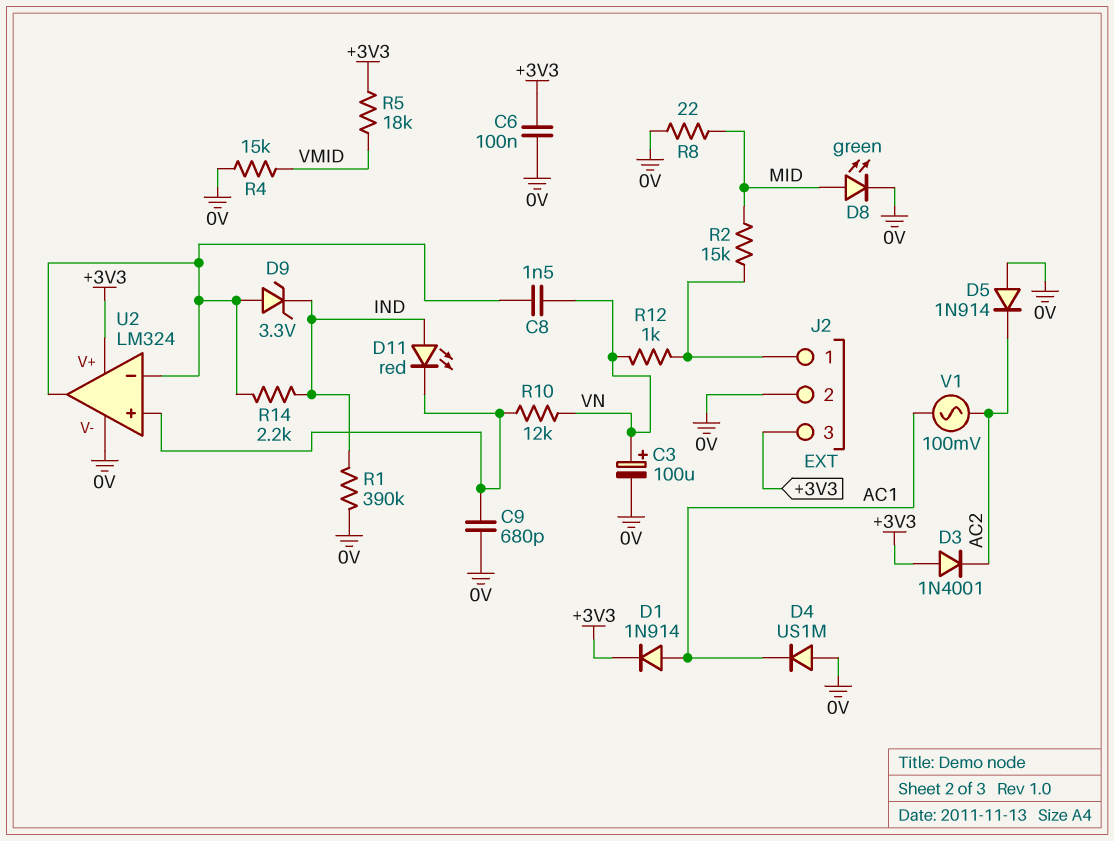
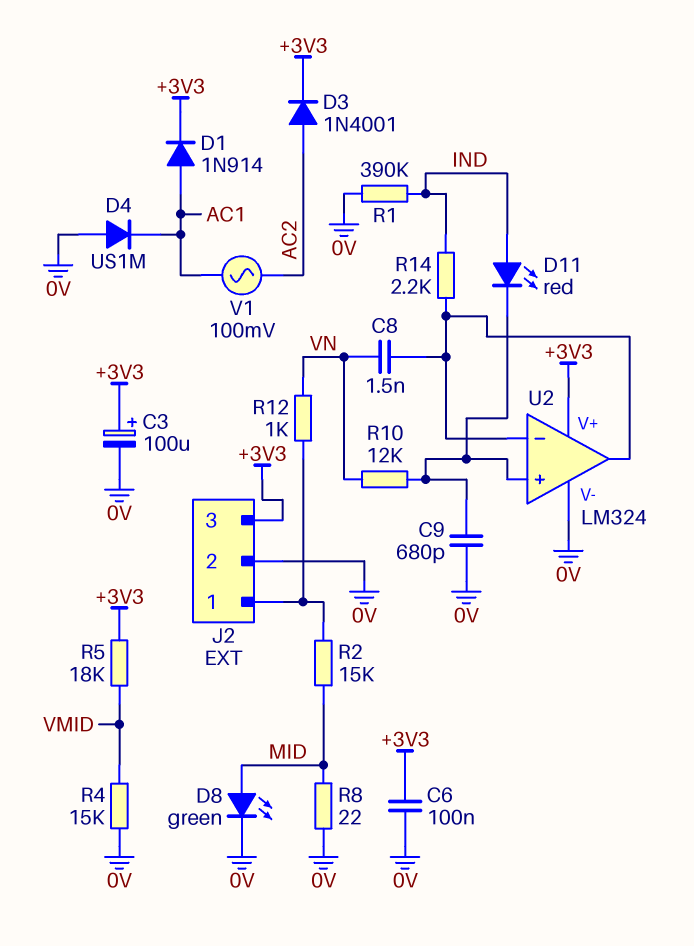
C3: 100uF (plus VN, minus 0V) -> 100uF (plus +3V3, minus 0V)
D3: diode 1N4001 (A +3V3, K AC2) -> diode 1N4001 (A AC2, K +3V3)
D5: diode 1N914 (A 0V, K AC2) -> none
D9: zener 3.3V (A U2/in-, K IND) -> none

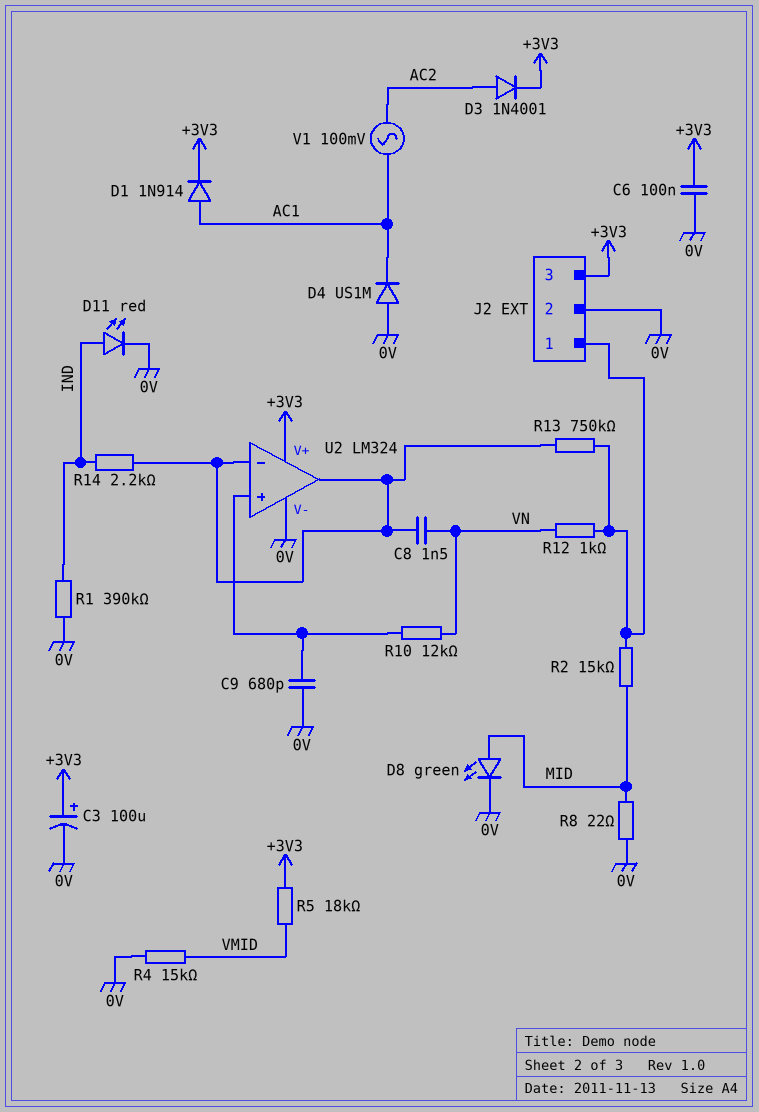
D11: LED red (A IND, K U2/in+) -> LED red (A IND, K 0V)
R13: none -> 750k (J2/1, U2/in-)

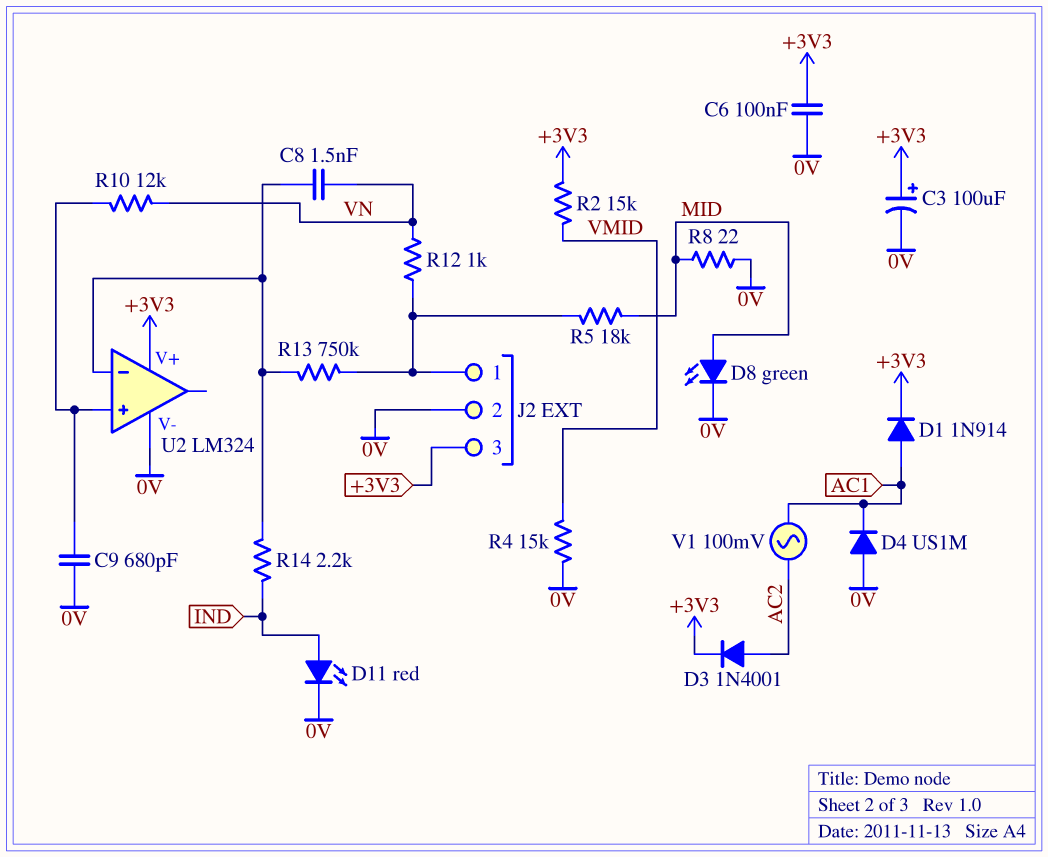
R1: 390k (0V, IND) -> none
R2: 15k (J2/1, MID) -> 15k (+3V3, VMID)
R5: 18k (+3V3, VMID) -> 18k (J2/1, MID)
U2 pin out: U2/in- -> none

